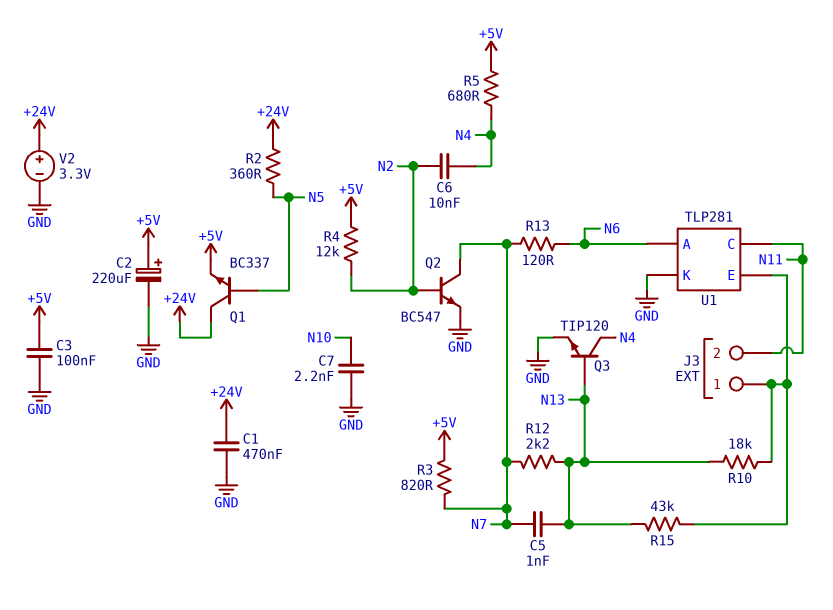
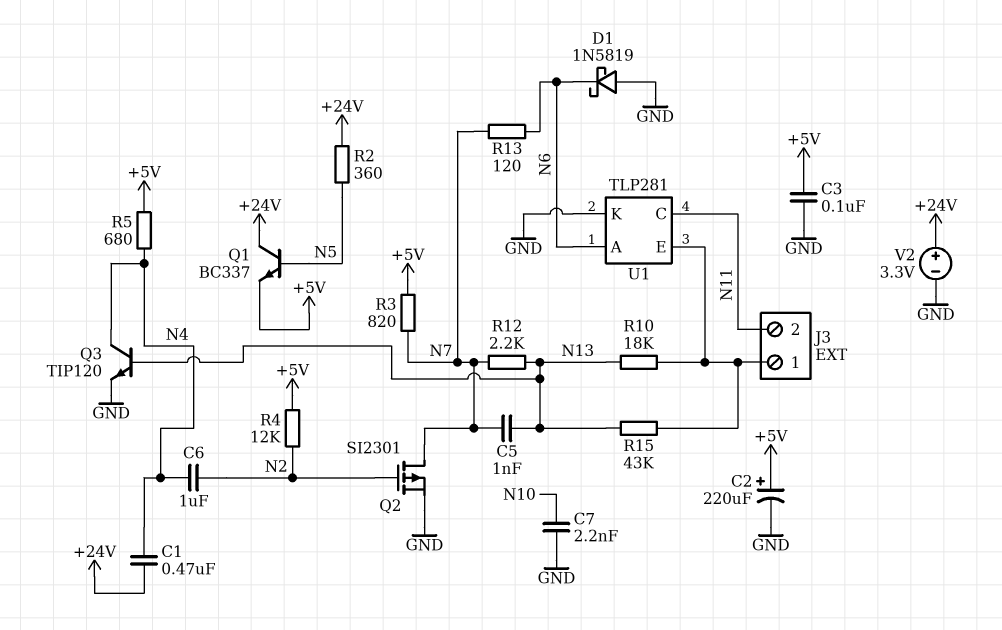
C1: 470nF (+24V, GND) -> 470nF (+24V, N4)
C6: 10nF (N2, N4) -> 1uF (N2, N4)
D1: none -> schottky 1N5819 (A GND, K N6)
Q2: NPN BC547 (B N2, C N7, E GND) -> PMOS SI2301 (G N2, D N7, S GND)

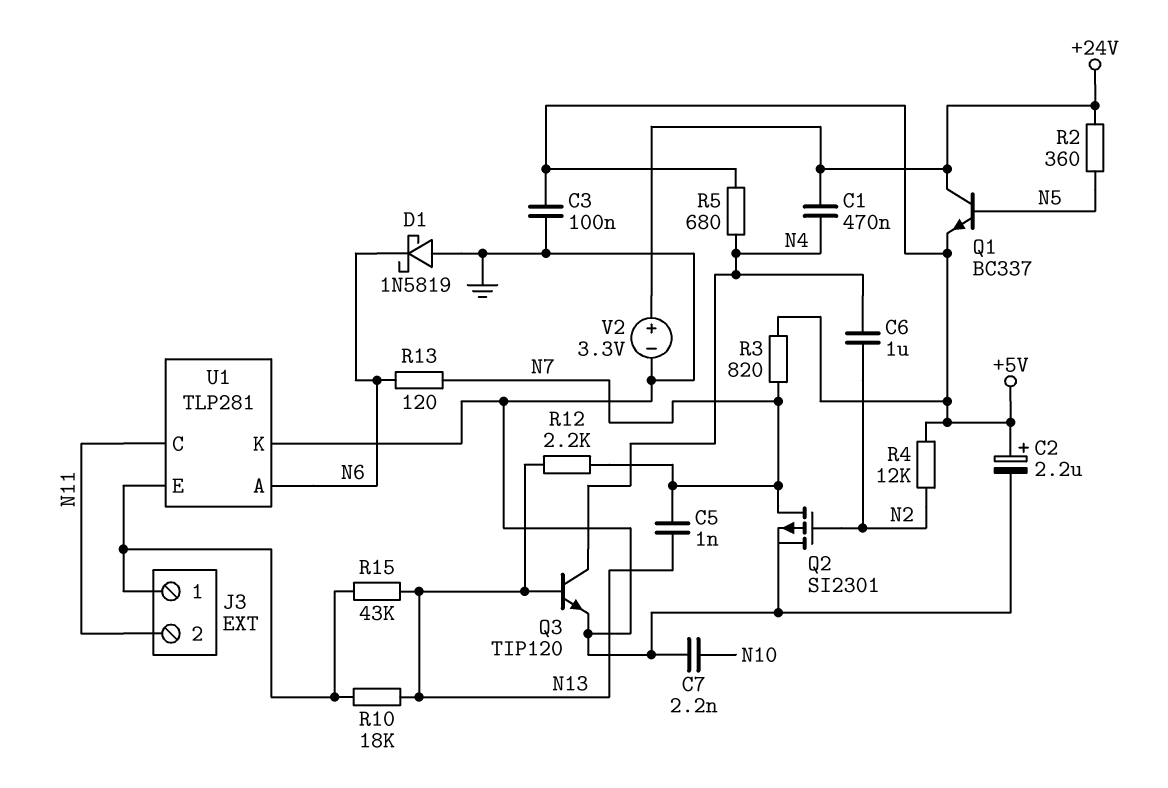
C2: 220uF (plus +5V, minus GND) -> 2.2uF (plus +5V, minus GND)

